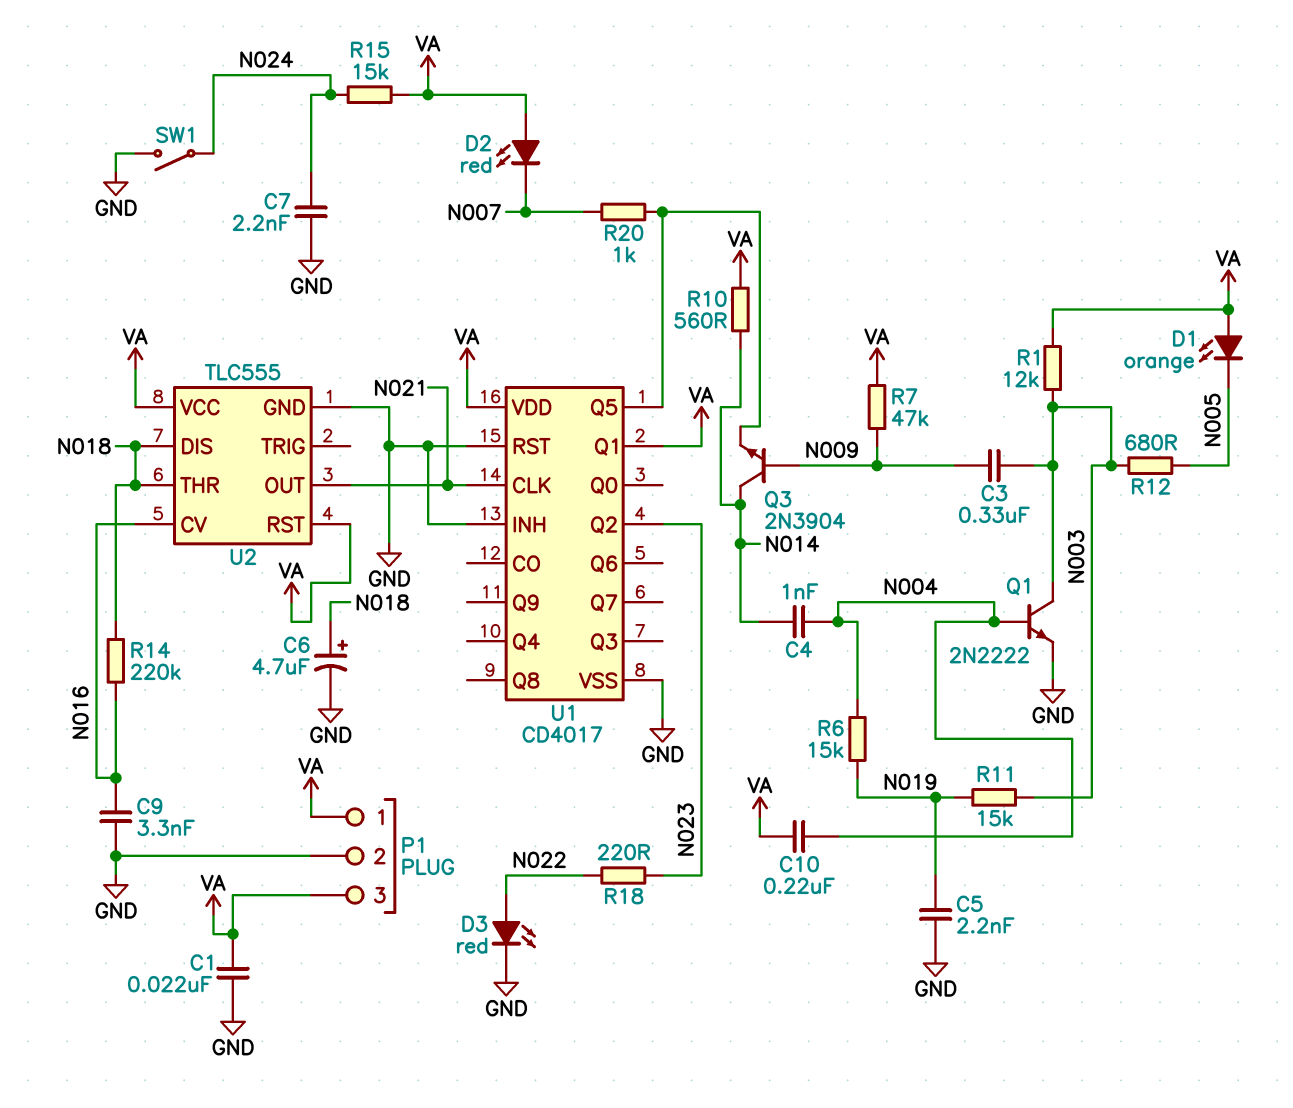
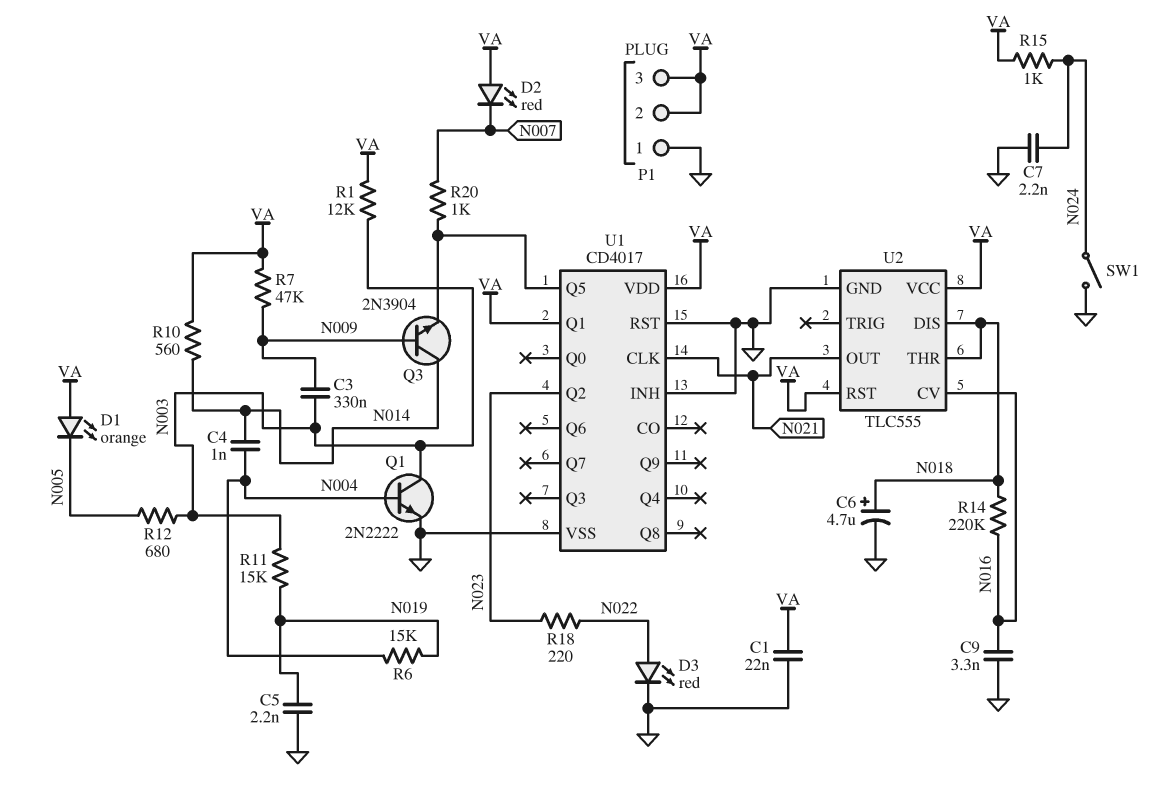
C10: 220nF (N004, VA) -> none
P1 pin 1: VA -> GND
P1 pin 2: GND -> VA
R15: 15k (N024, VA) -> 1k (N024, VA)

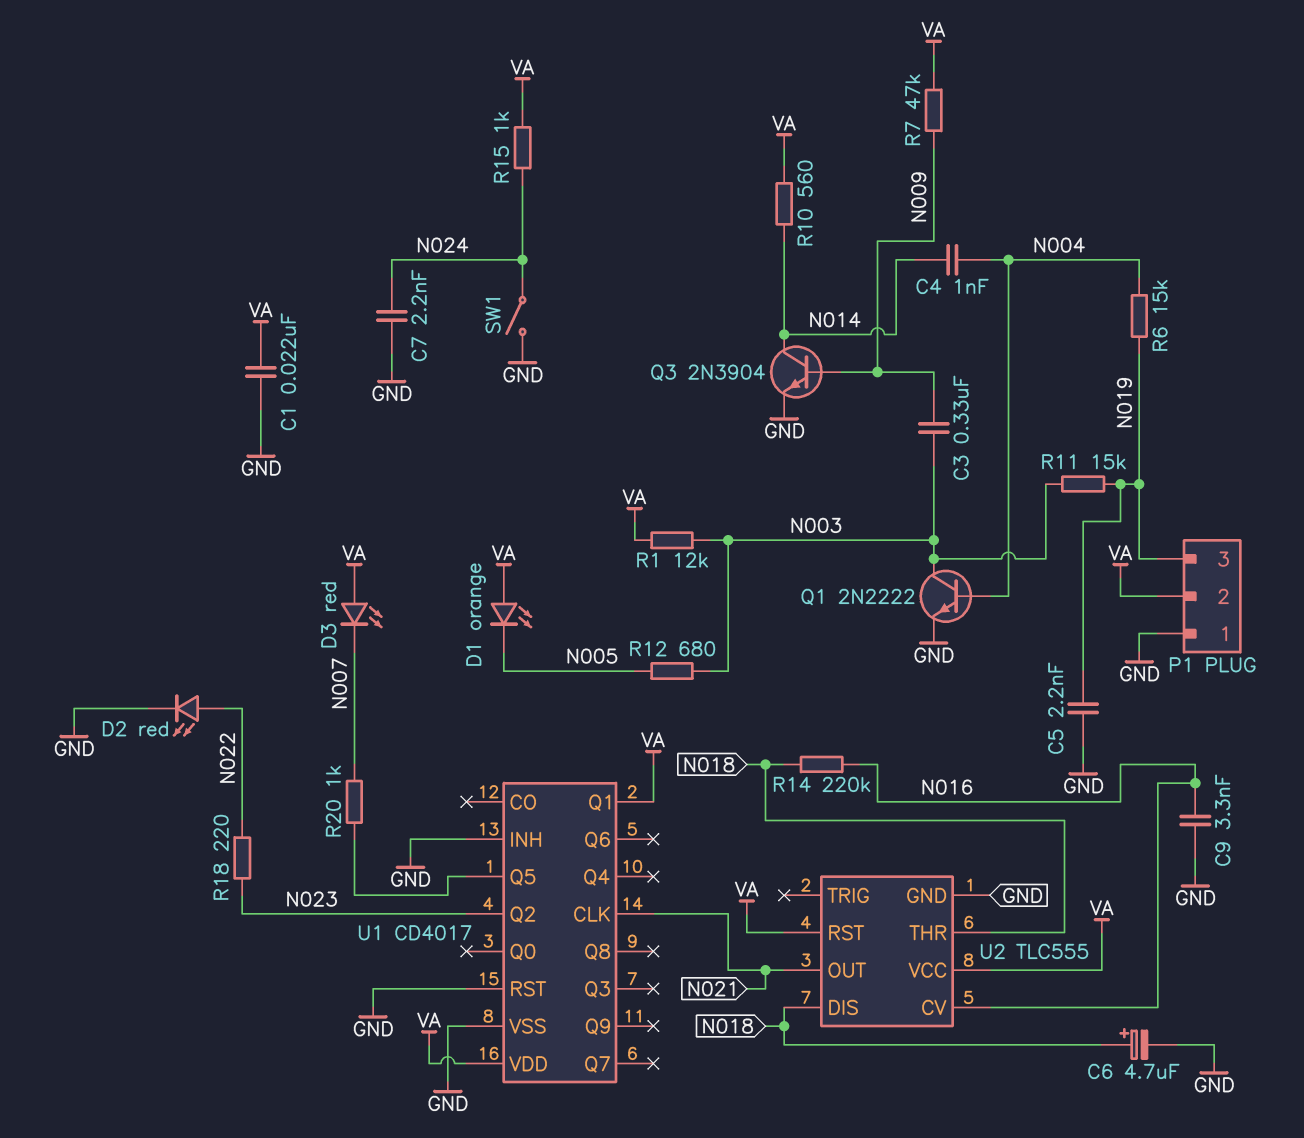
D2: LED red (A VA, K N007) -> LED red (A N022, K GND)
D3: LED red (A N022, K GND) -> LED red (A VA, K N007)
P1 pin 3: VA -> N019
Q3: NPN 2N3904 (B N009, C N014, E U1/Q5) -> NPN 2N3904 (B N009, C N014, E GND)

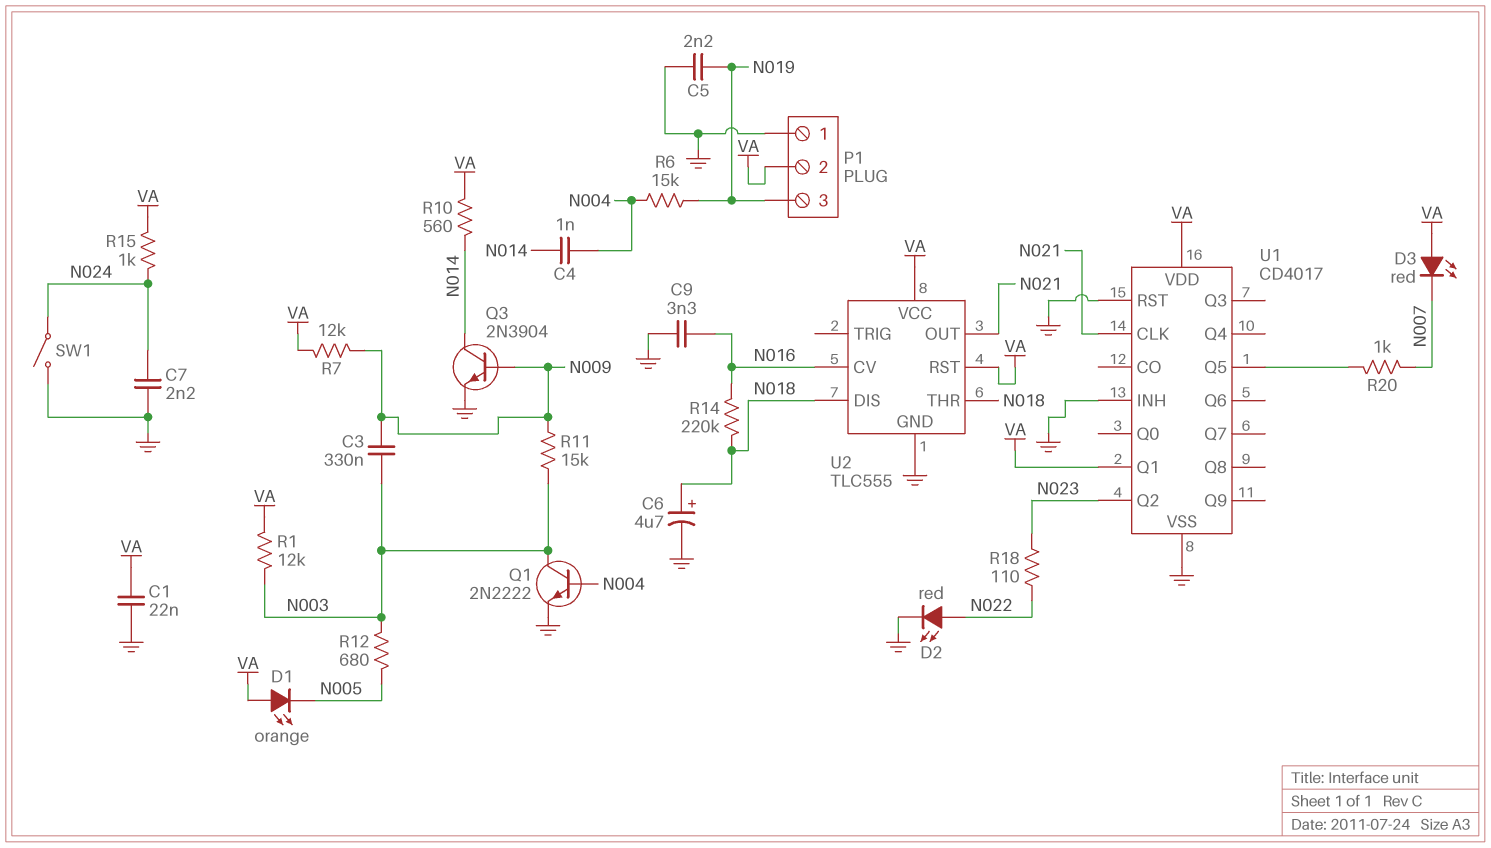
R7: 47k (N009, VA) -> 12k (N009, VA)
R11: 15k (N003, N019) -> 15k (N003, N009)
R18: 220 (N022, N023) -> 110 (N022, N023)

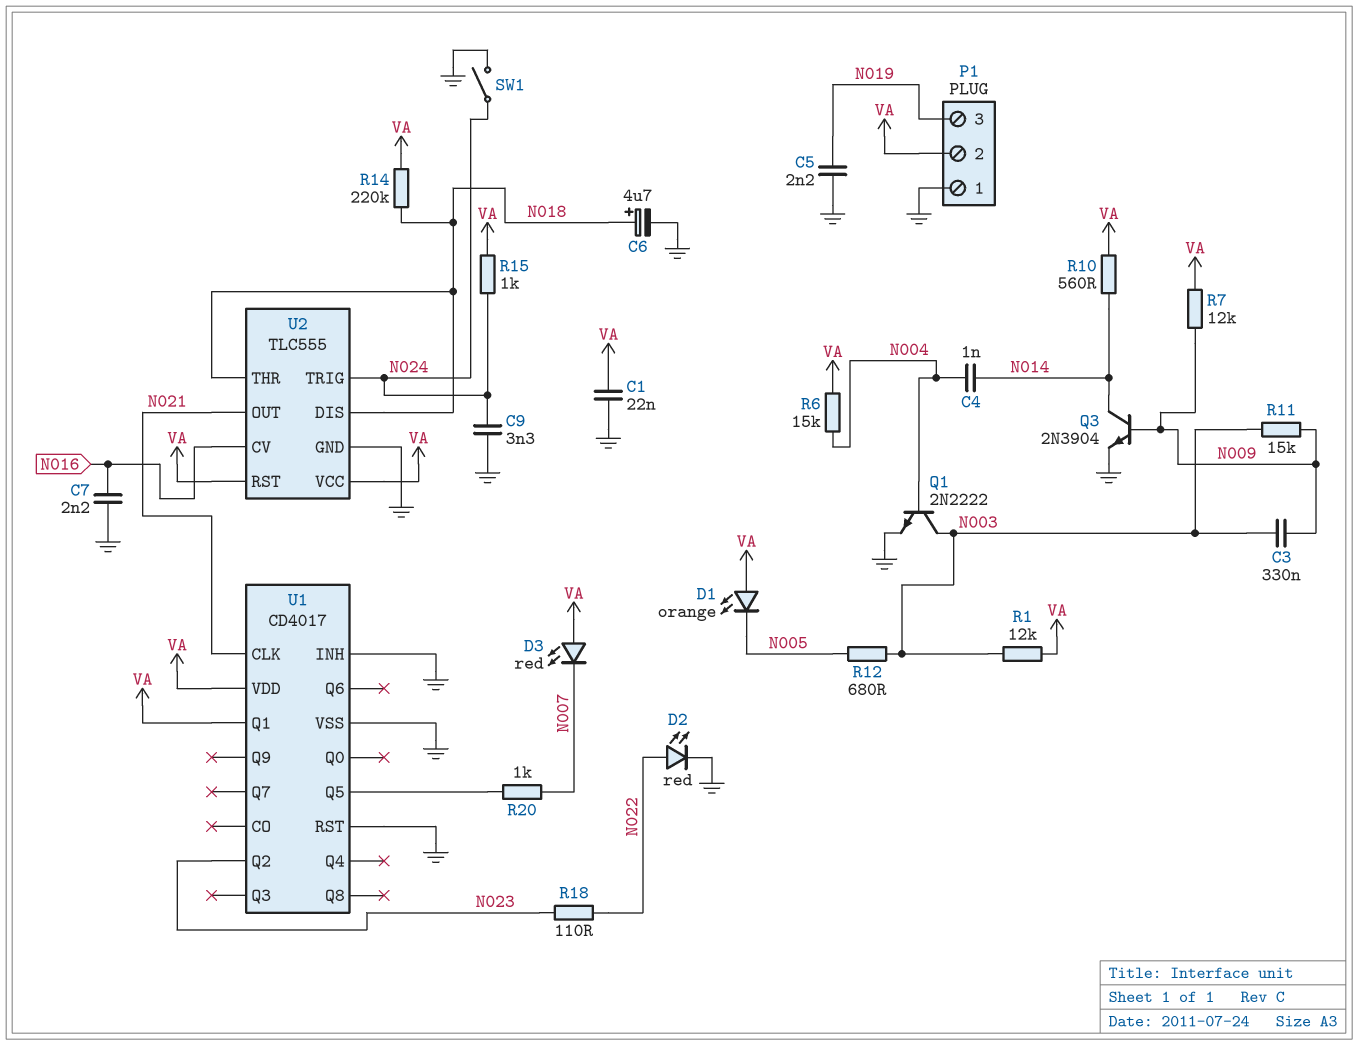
C7: 2.2nF (GND, N024) -> 2.2nF (GND, N016)
C9: 3.3nF (GND, N016) -> 3.3nF (GND, N024)
R6: 15k (N004, N019) -> 15k (N004, VA)
R14: 220k (N016, N018) -> 220k (N018, VA)
U2 pin TRIG: none -> N024

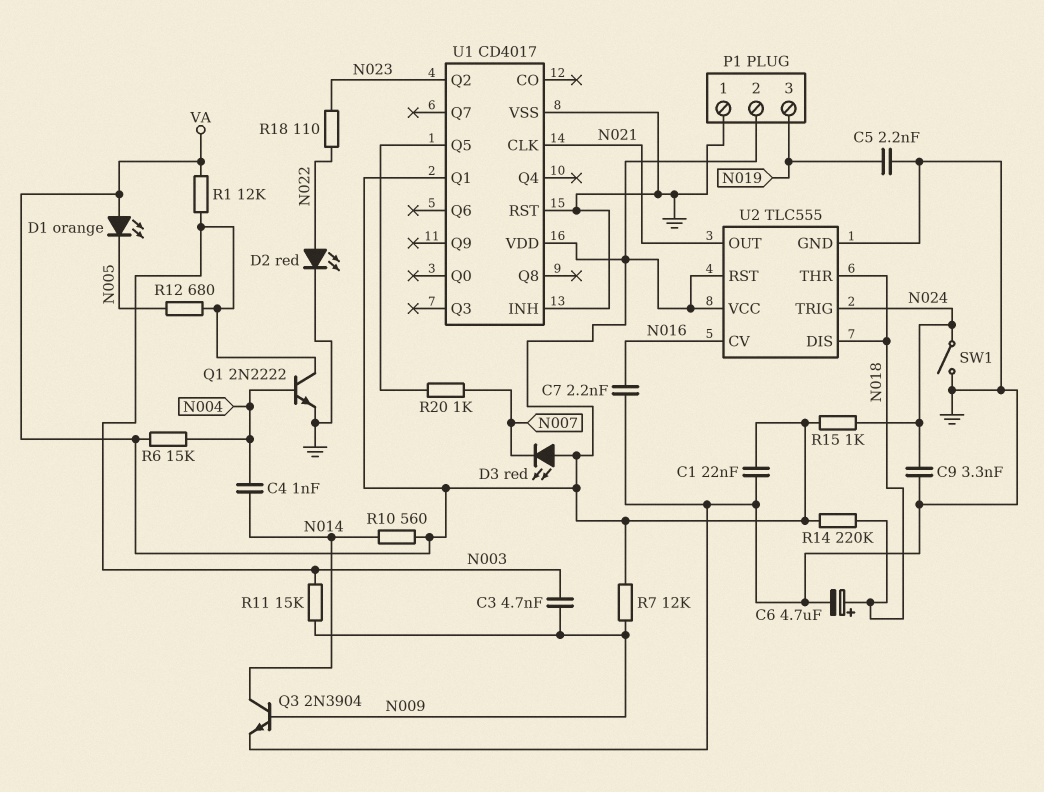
C3: 330nF (N003, N009) -> 4.7nF (N003, N009)

